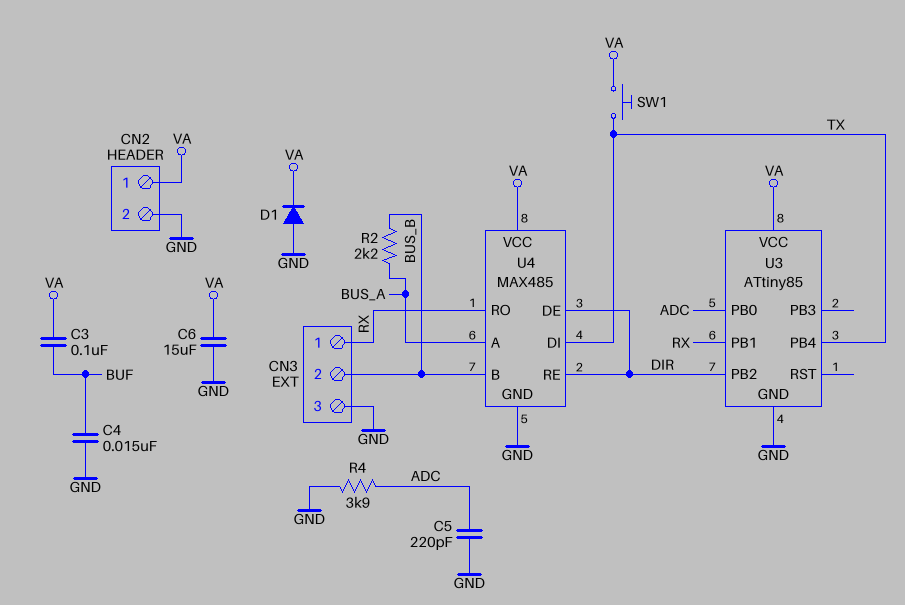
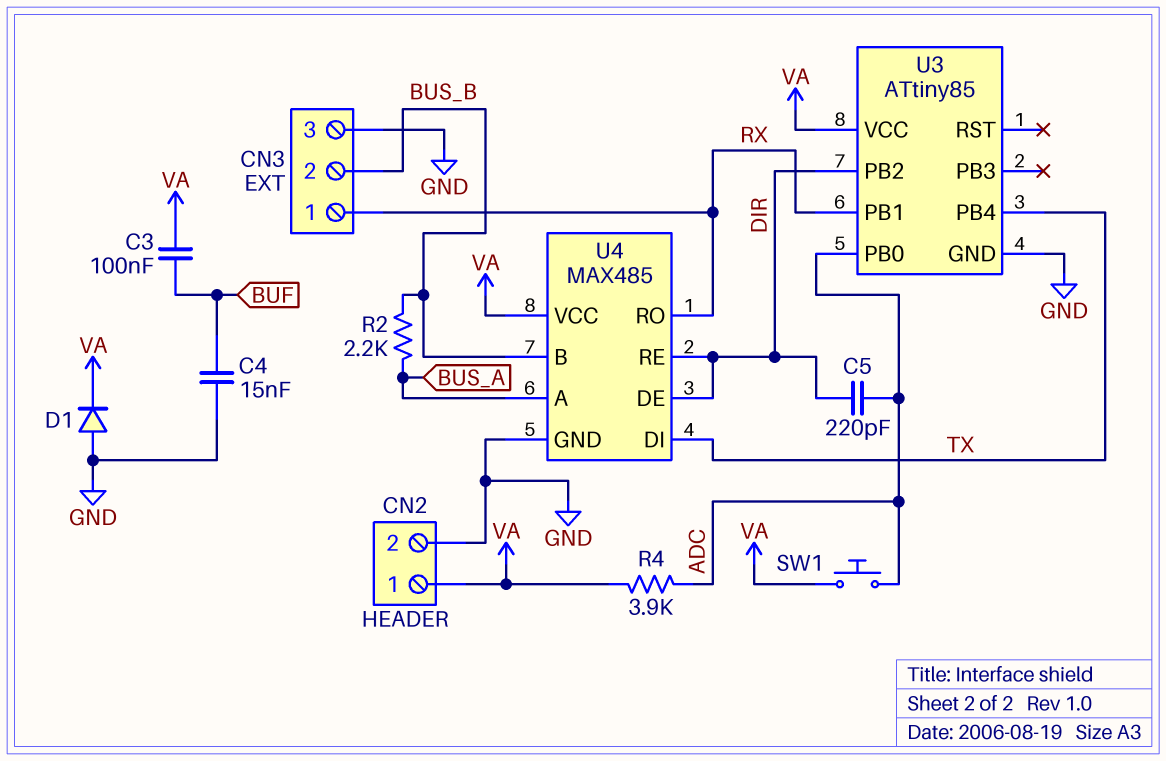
C5: 220pF (ADC, GND) -> 220pF (ADC, DIR)
C6: 15uF (GND, VA) -> none
R4: 3.9k (ADC, GND) -> 3.9k (ADC, VA)
SW1: button (TX, VA) -> button (ADC, VA)

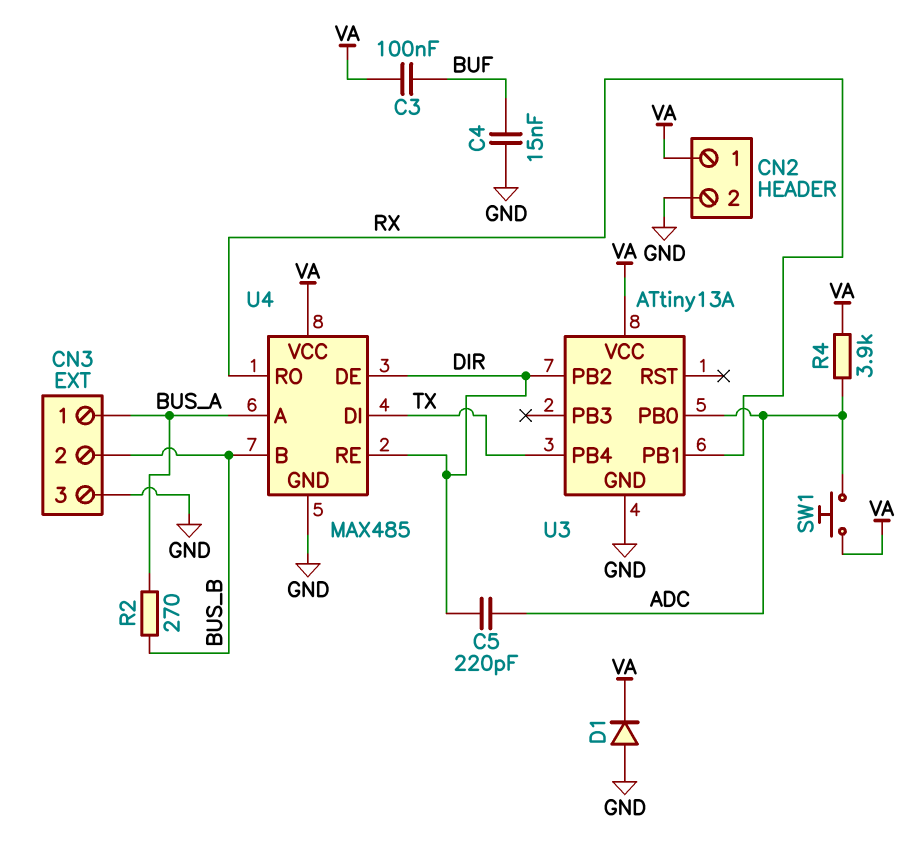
CN3 pin 1: RX -> BUS_A
R2: 2.2k (BUS_A, BUS_B) -> 270 (BUS_A, BUS_B)
U3: ATtiny85 -> ATtiny13A

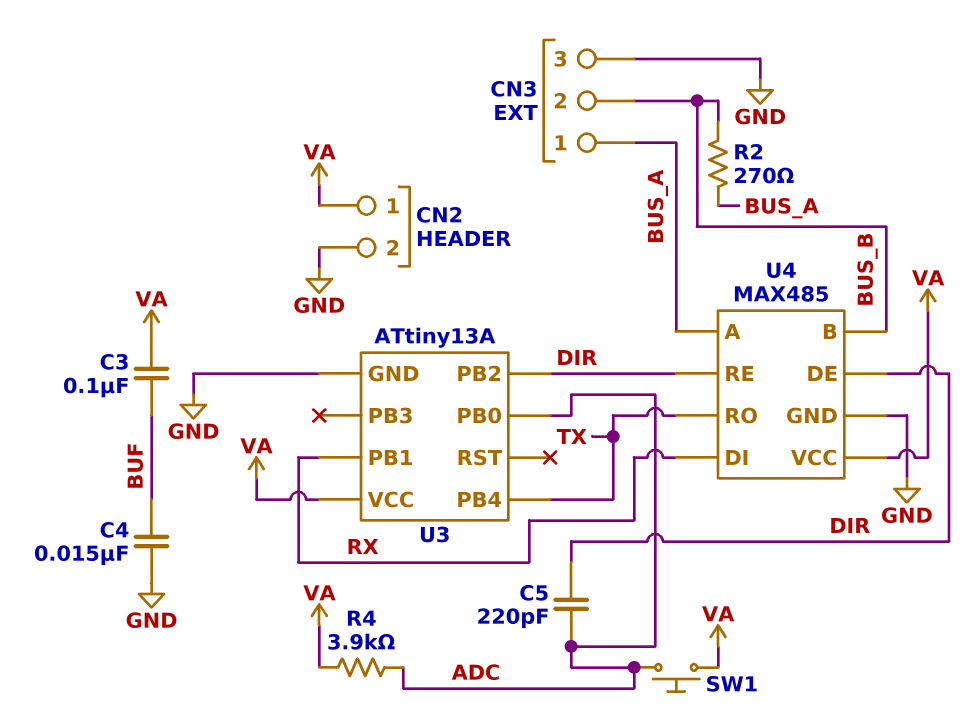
D1: diode (A GND, K VA) -> none
U4 pin DI: TX -> RX
U4 pin RO: RX -> TX

